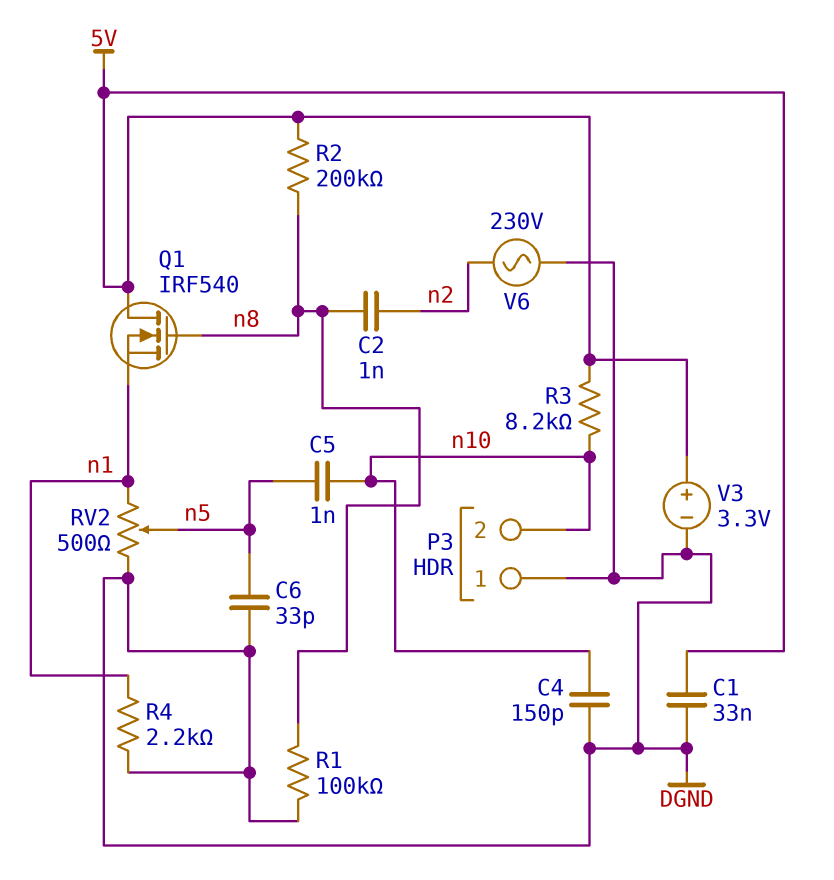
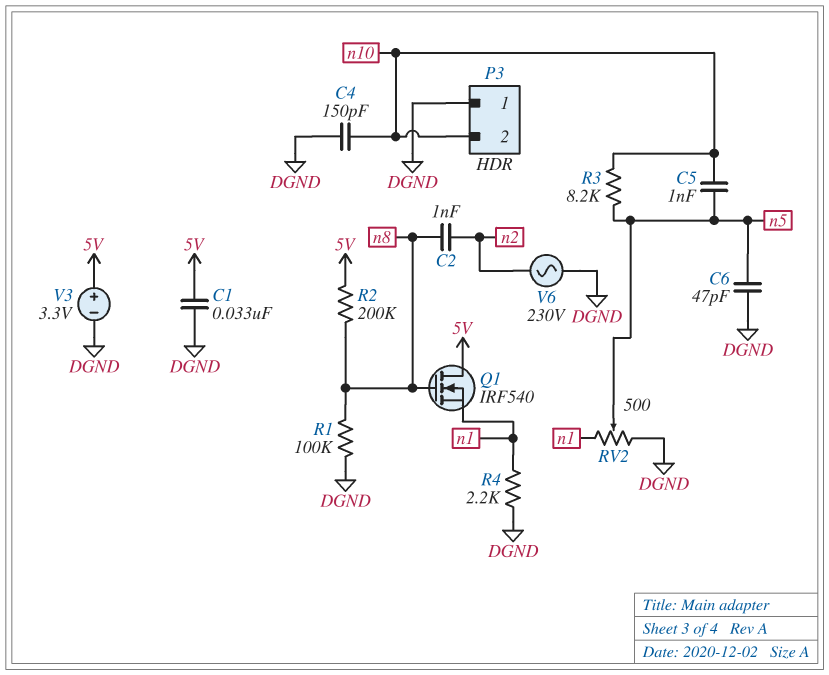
C6: 33pF (DGND, n5) -> 47pF (DGND, n5)
R3: 8.2k (5V, n10) -> 8.2k (n5, n10)

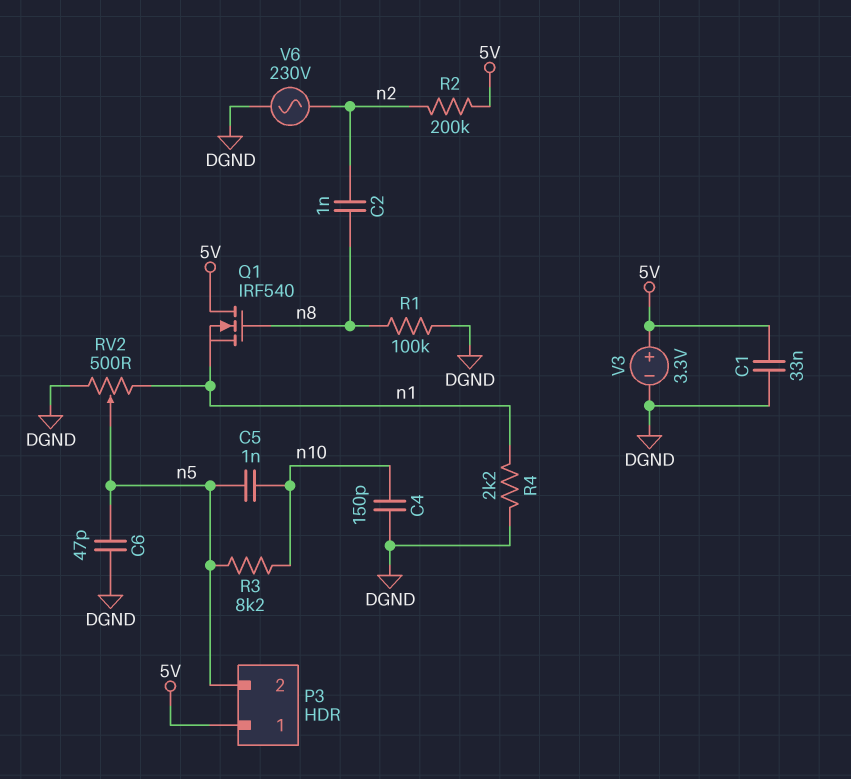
P3 pin 1: DGND -> 5V
P3 pin 2: n10 -> n5
R2: 200k (5V, n8) -> 200k (5V, n2)

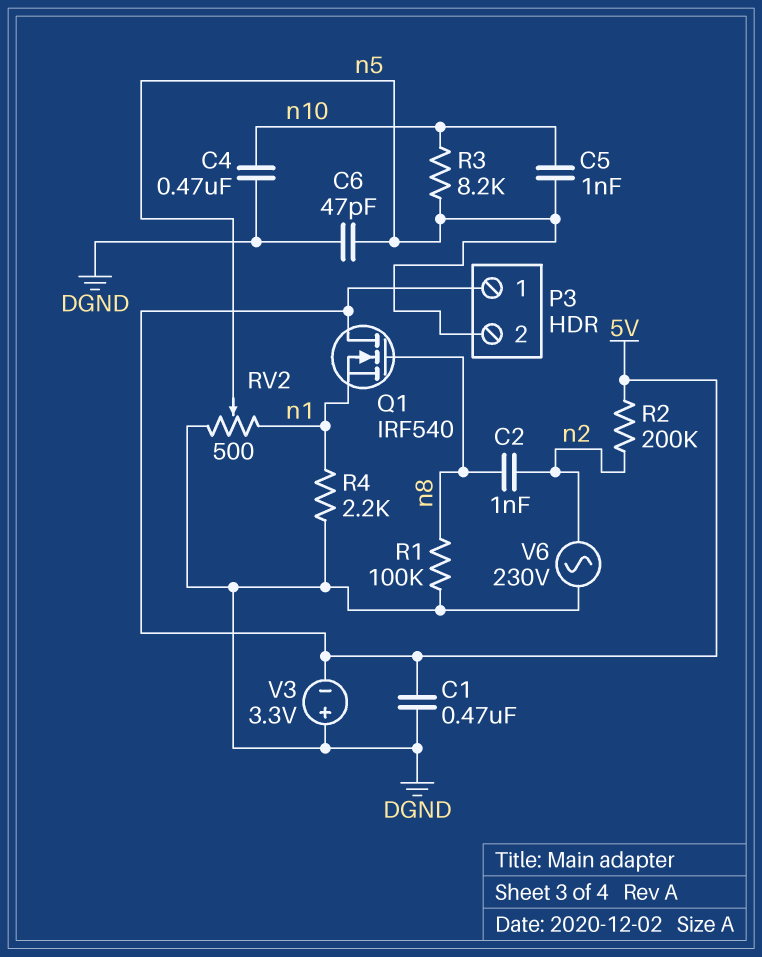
C1: 33nF (5V, DGND) -> 470nF (5V, DGND)
C4: 150pF (DGND, n10) -> 470nF (DGND, n10)
V3: 3.3V (plus 5V, minus DGND) -> 3.3V (plus DGND, minus 5V)

